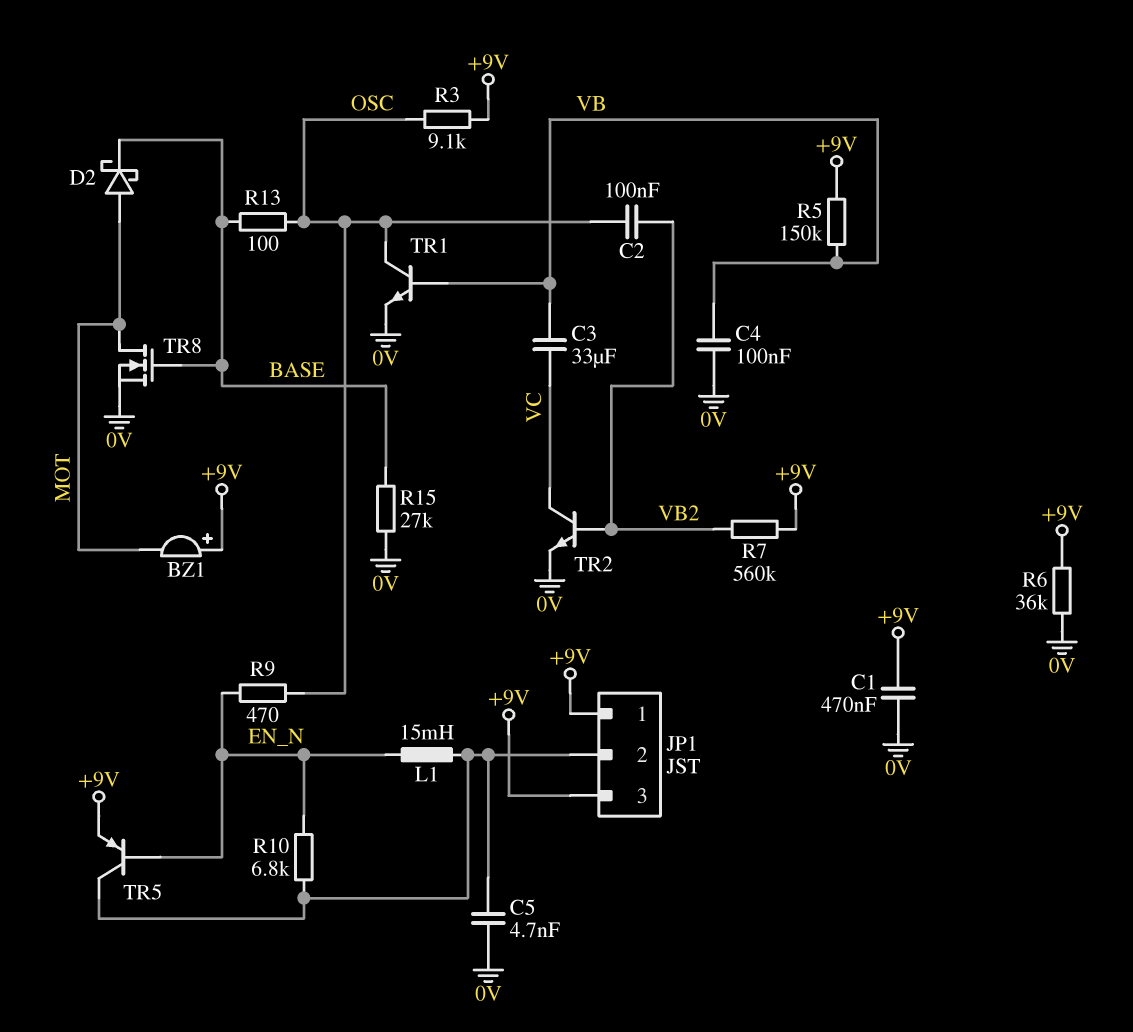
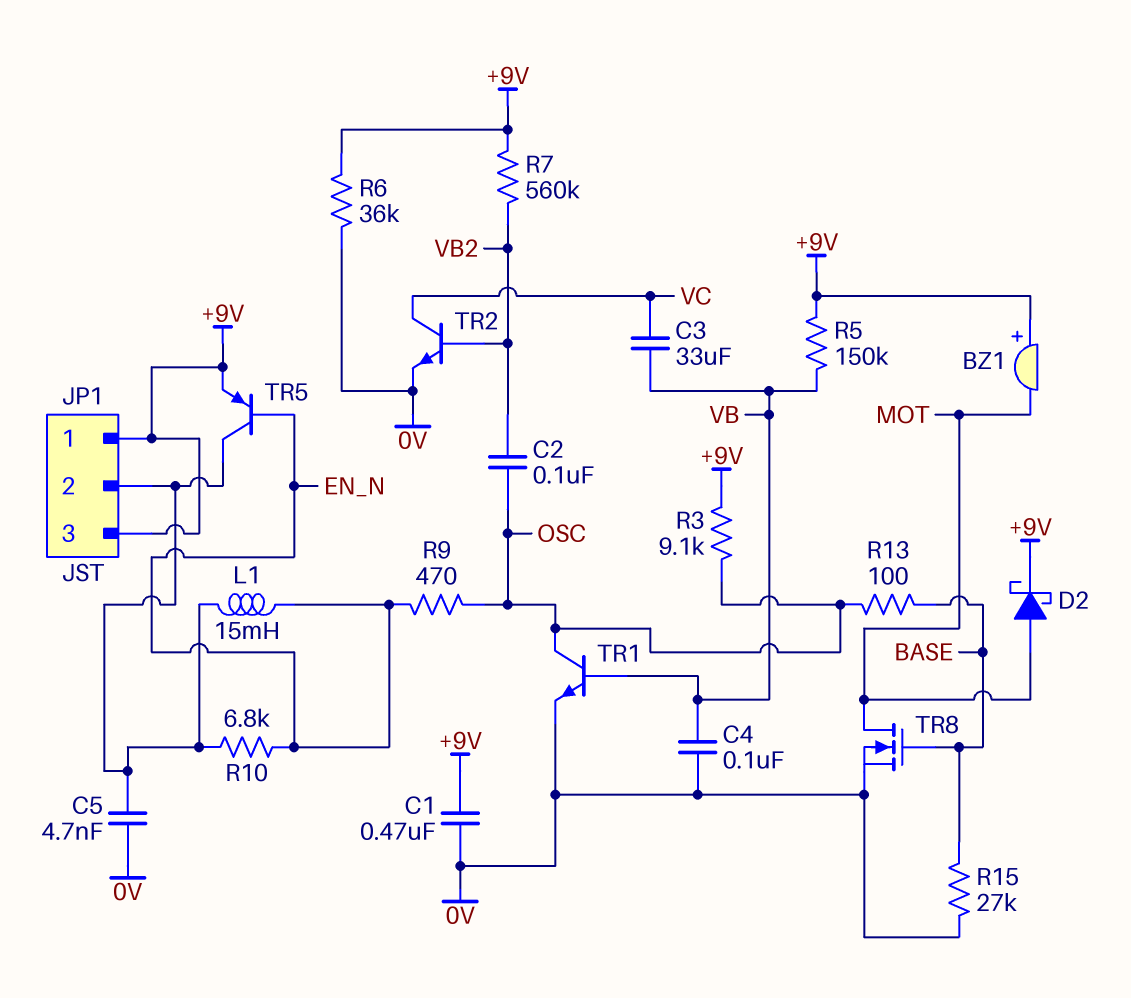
D2: schottky (A MOT, K BASE) -> schottky (A MOT, K +9V)

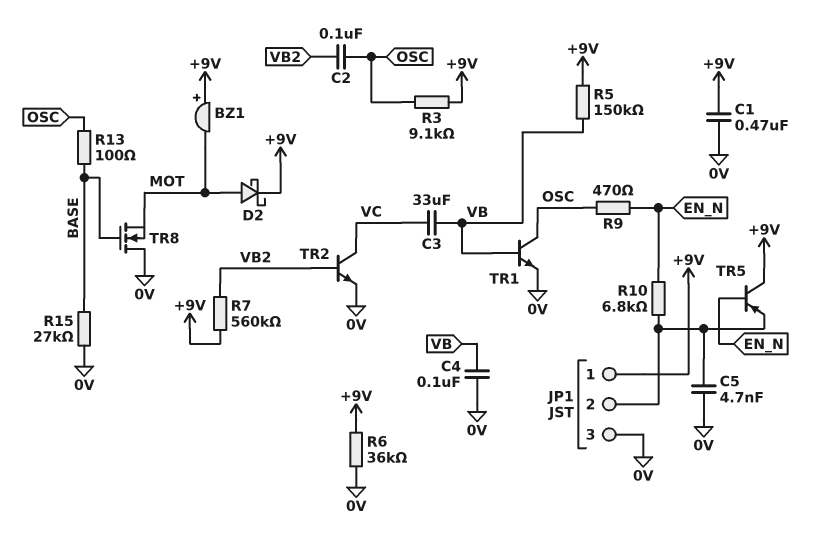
JP1 pin 3: +9V -> 0V
L1: 15mH (EN_N, JP1/2) -> none
TR5: PNP (B EN_N, C JP1/2, E +9V) -> PNP (B EN_N, C +9V, E JP1/2)
TR8: NMOS (G BASE, D MOT, S 0V) -> NMOS (G BASE, D 0V, S MOT)

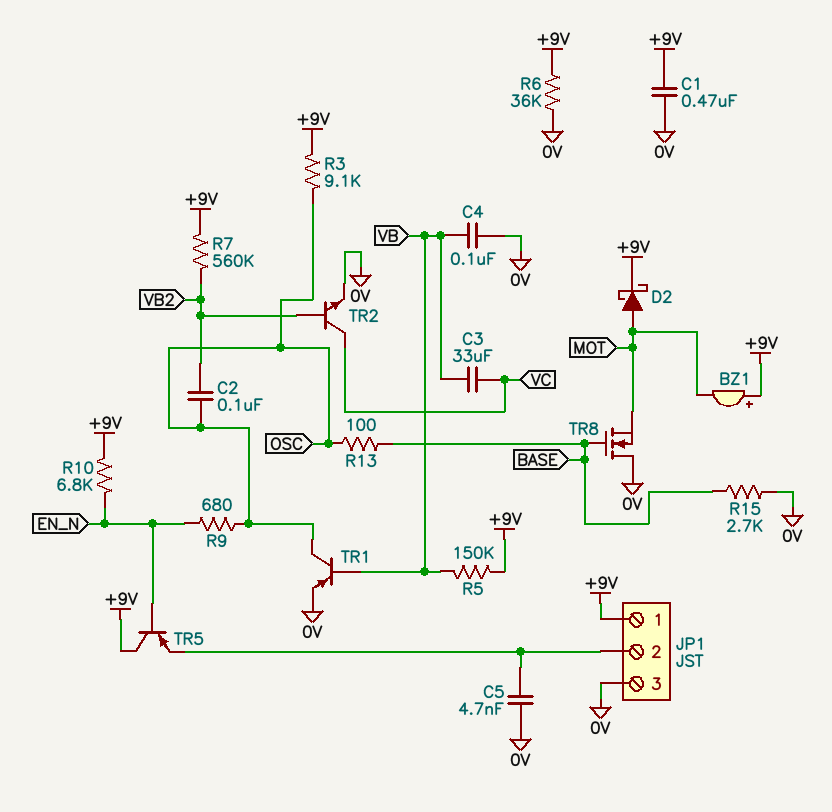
R9: 470 (EN_N, OSC) -> 680 (EN_N, OSC)
R10: 6.8k (EN_N, JP1/2) -> 6.8k (+9V, EN_N)
R15: 27k (0V, BASE) -> 2.7k (0V, BASE)
TR1: NPN (B VB, C OSC, E 0V) -> PNP (B VB, C OSC, E 0V)

